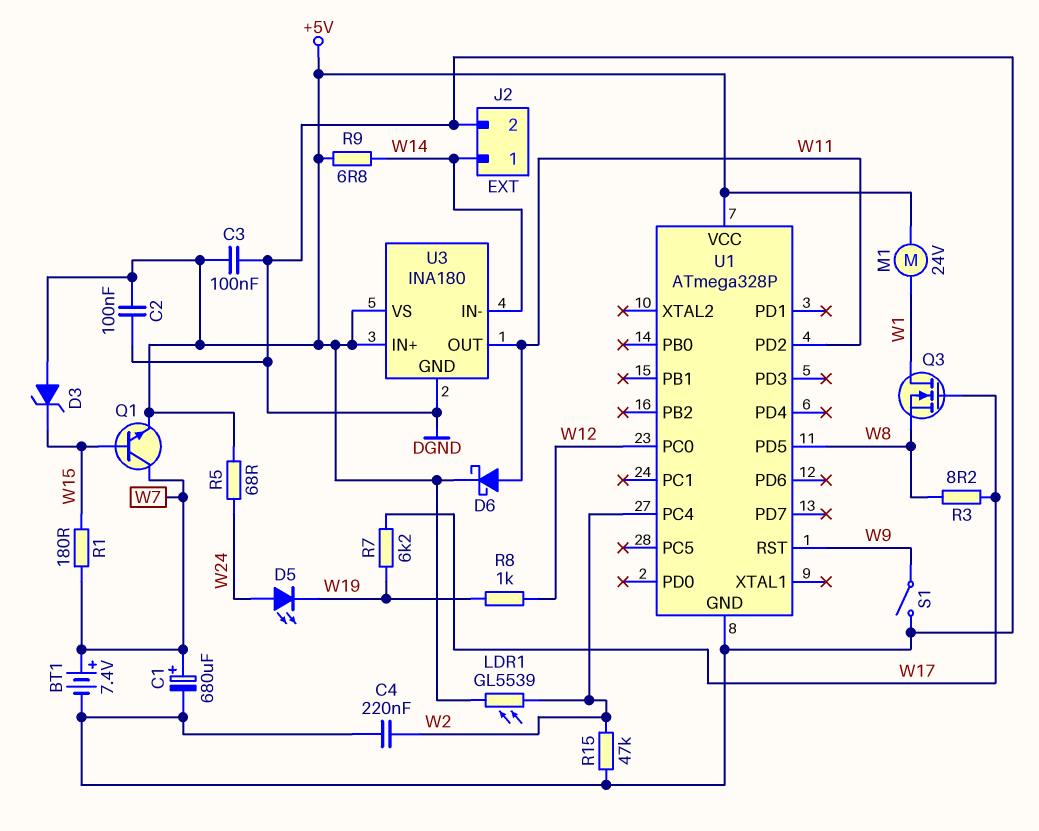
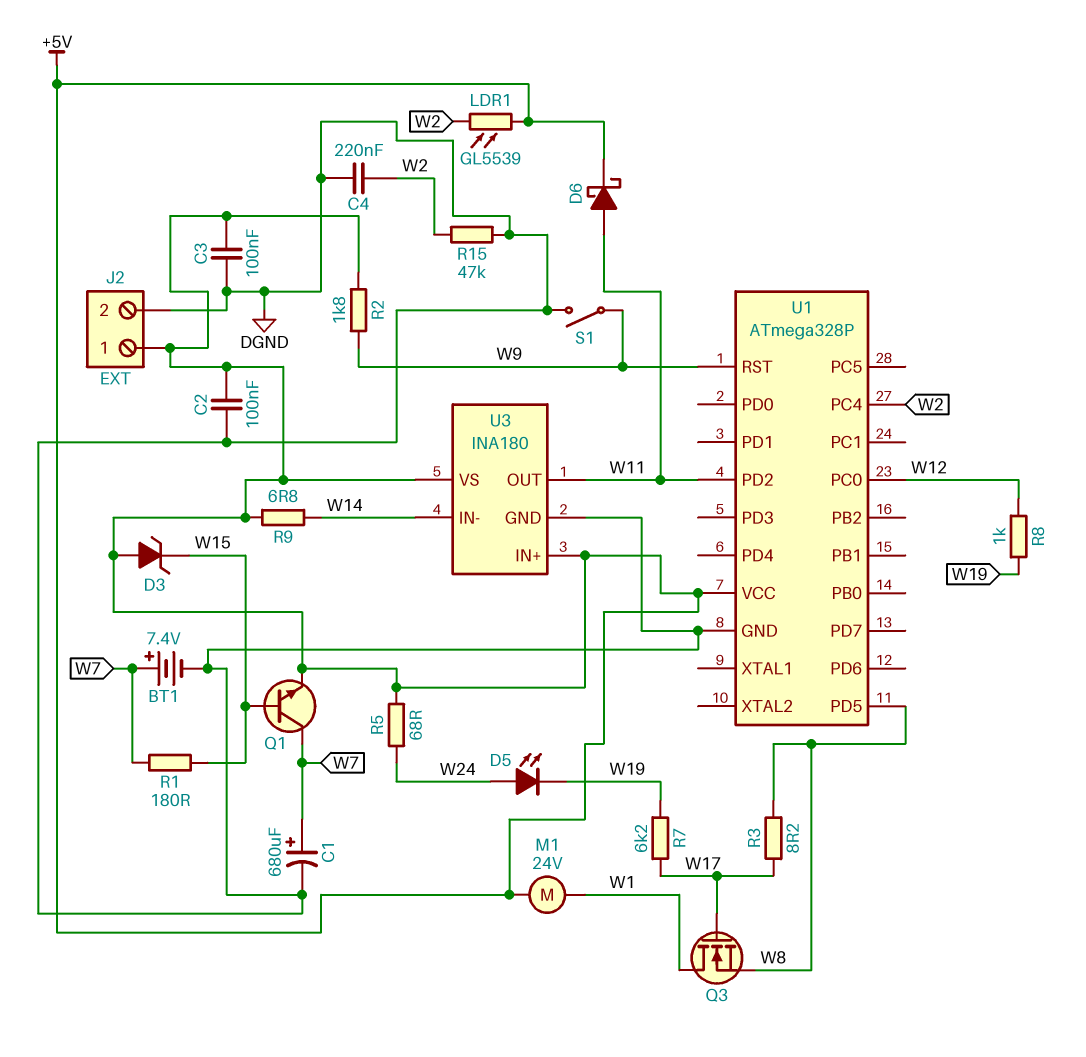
J2 pin 1: W14 -> +5V
R2: none -> 1.8k (+5V, W9)

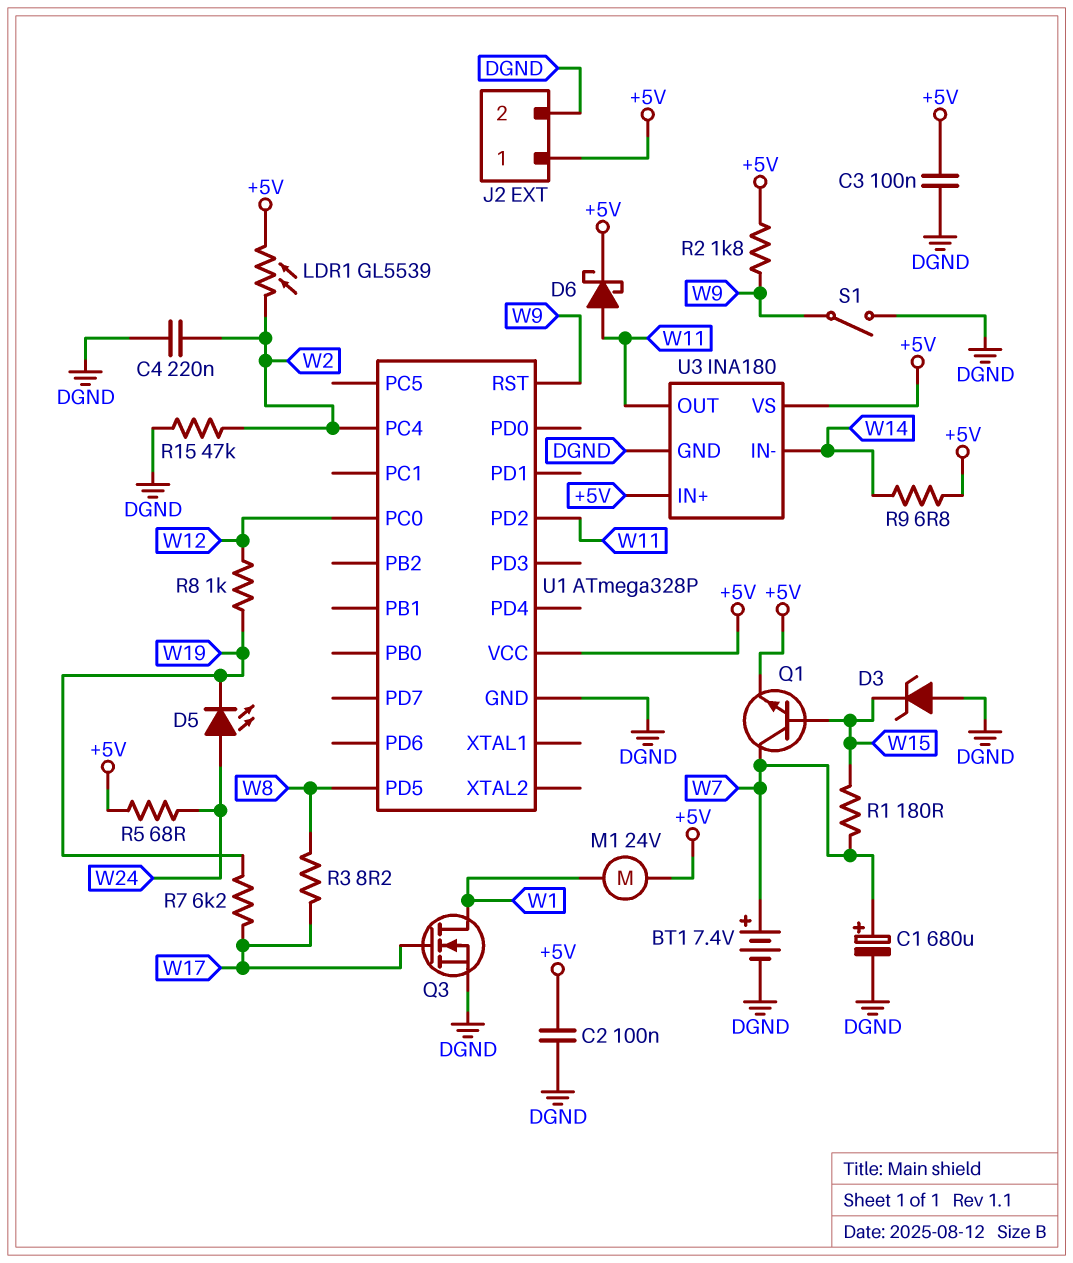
D3: zener (A +5V, K W15) -> zener (A DGND, K W15)
Q3: NMOS (G W17, D W1, S W8) -> NMOS (G W17, D W1, S DGND)

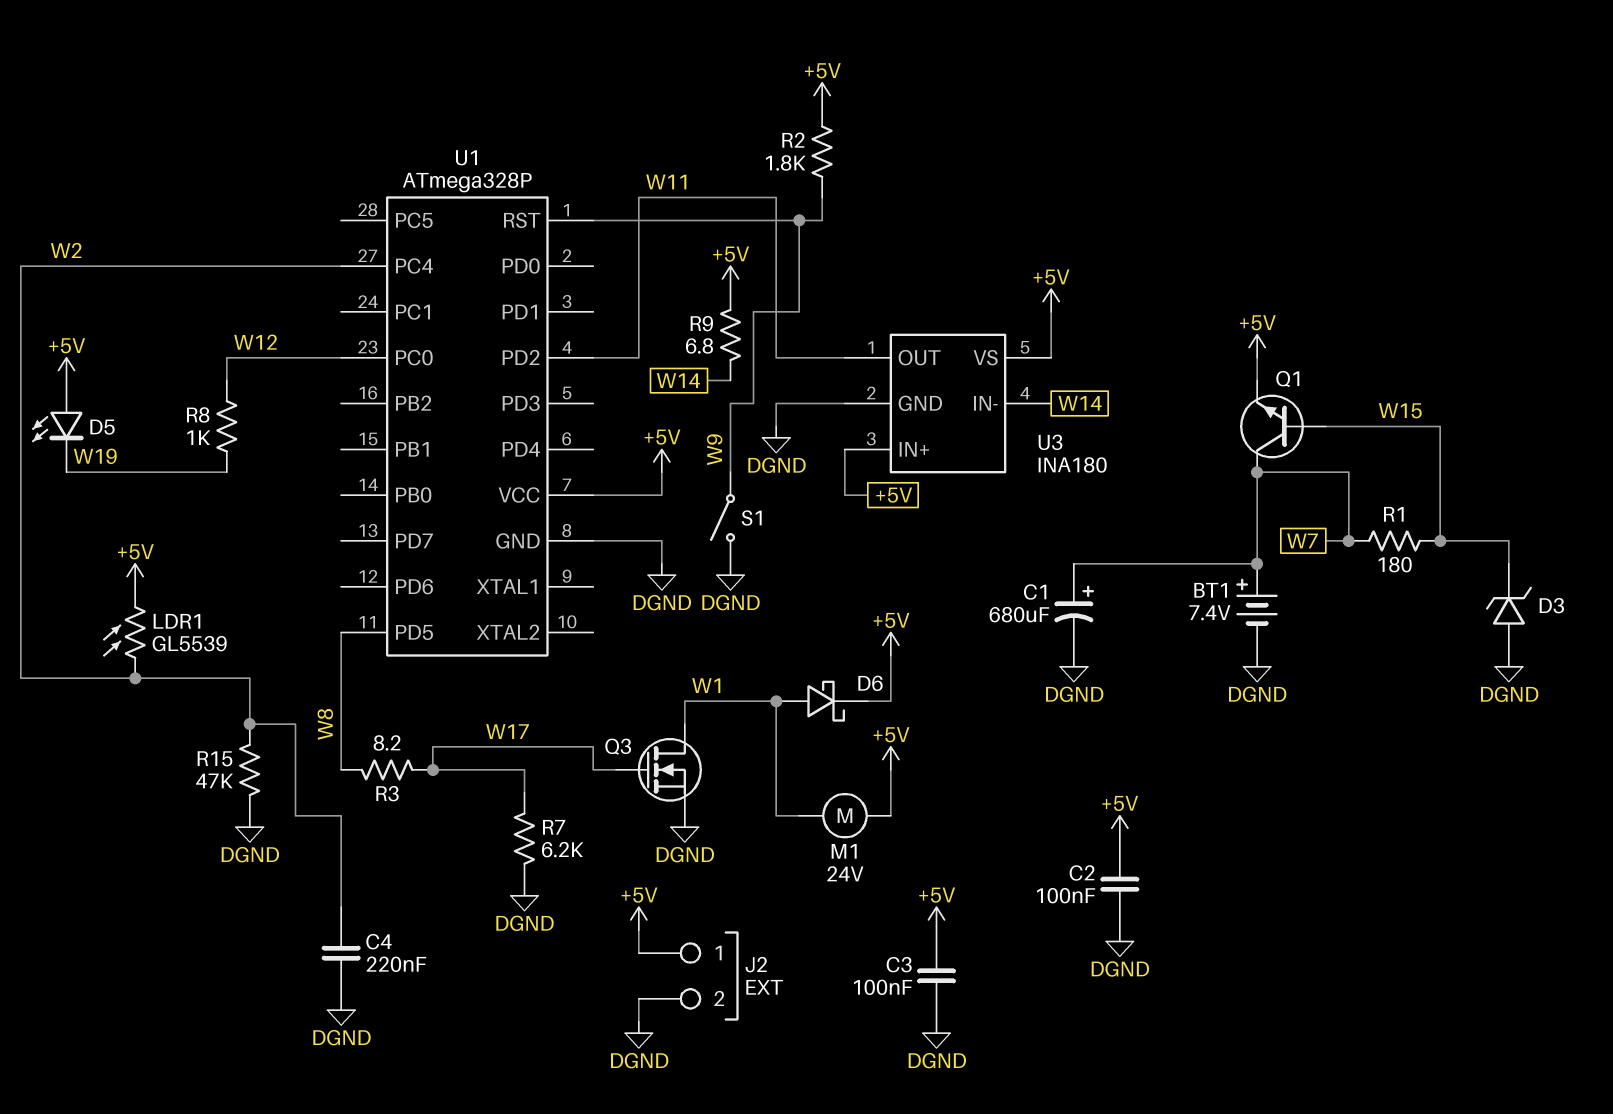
D5: LED (A W24, K W19) -> LED (A +5V, K W19)
D6: schottky (A W11, K +5V) -> schottky (A W1, K +5V)
R5: 68 (+5V, W24) -> none
R7: 6.2k (W17, W19) -> 6.2k (DGND, W17)

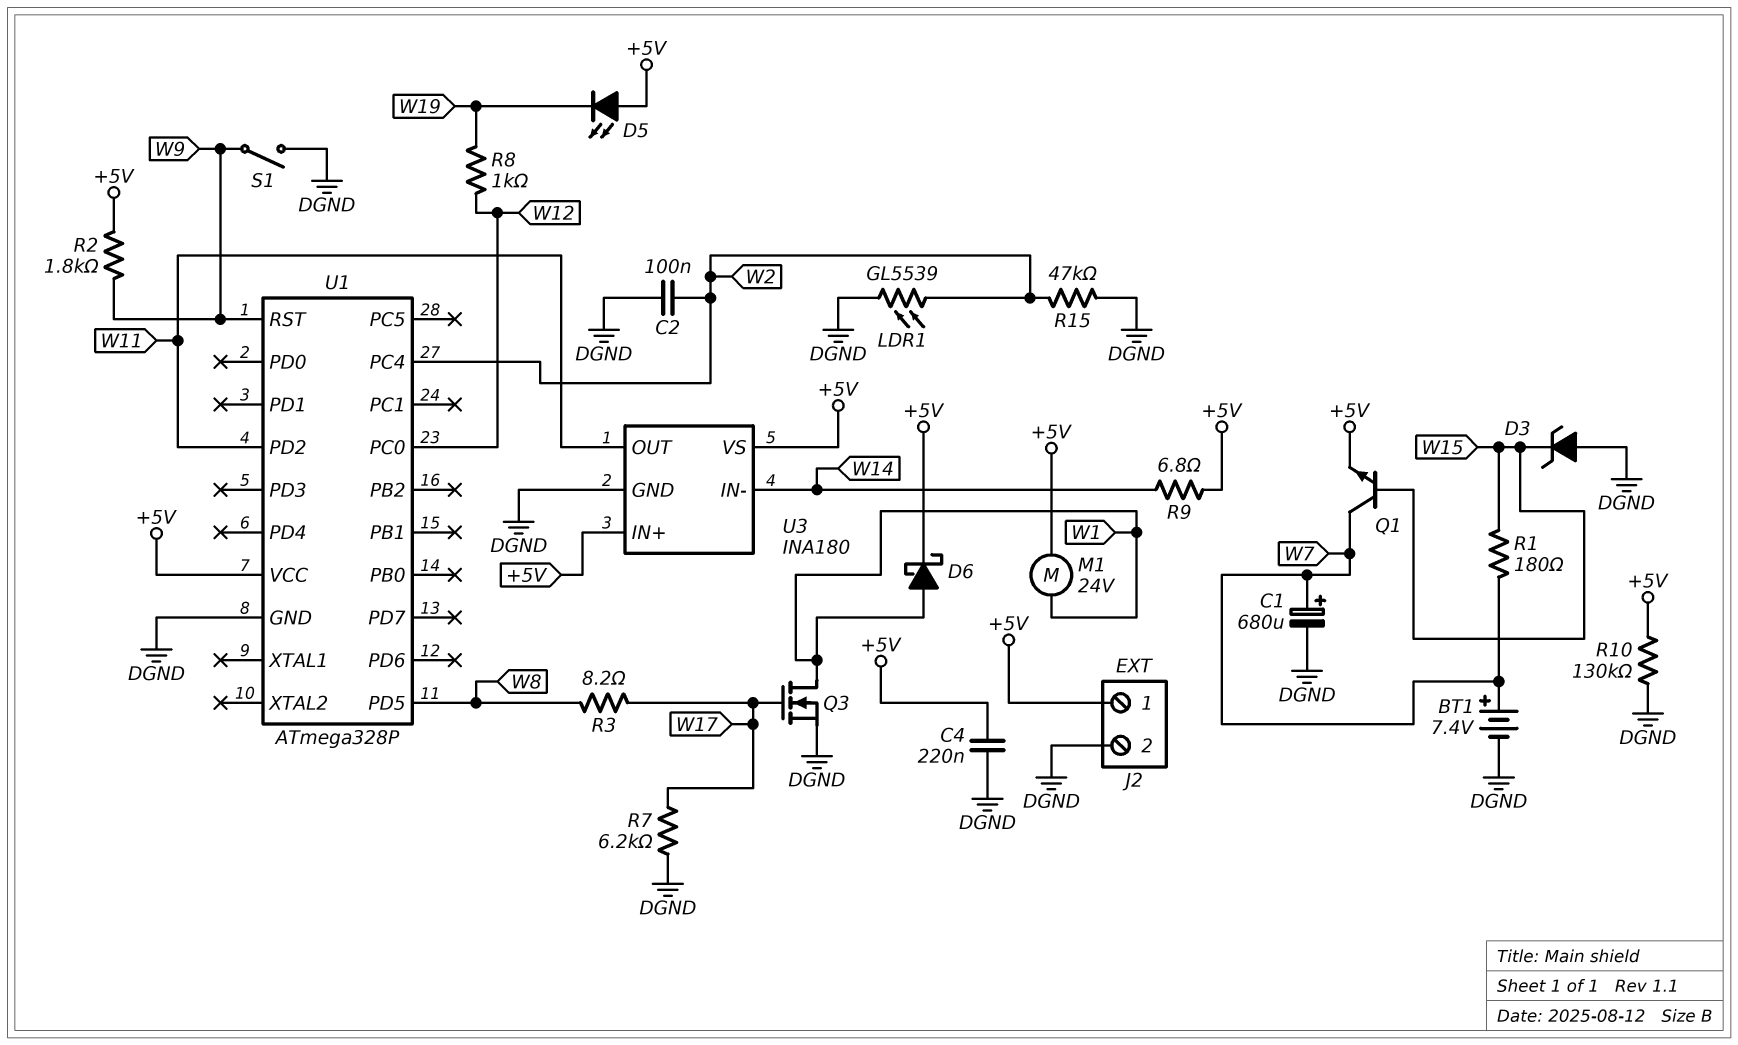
C2: 100nF (+5V, DGND) -> 100nF (DGND, W2)
C3: 100nF (+5V, DGND) -> none
C4: 220nF (DGND, W2) -> 220nF (+5V, DGND)
LDR1: GL5539 (+5V, W2) -> GL5539 (DGND, W2)
R10: none -> 130k (+5V, DGND)

